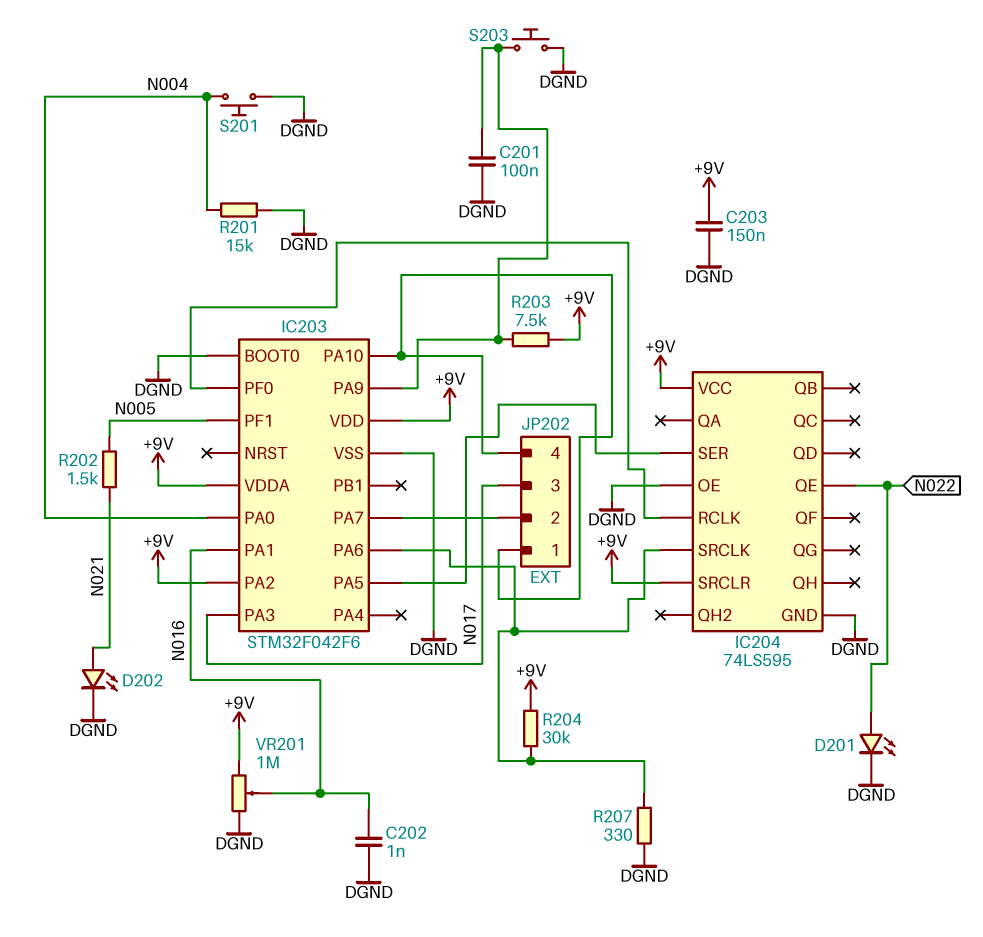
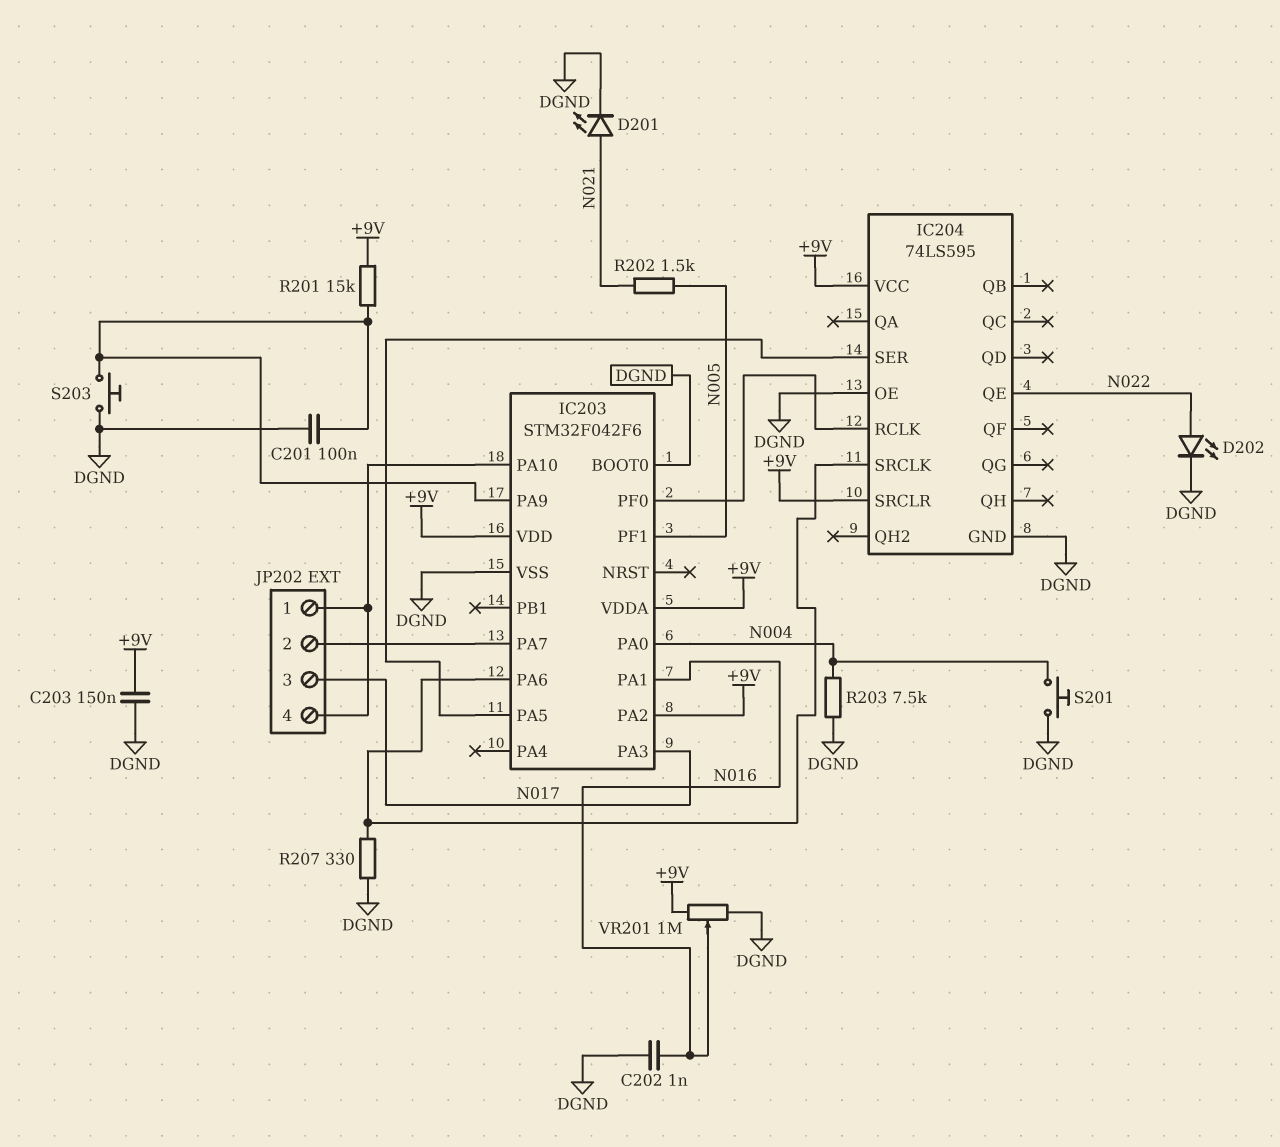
D201: LED (A N022, K DGND) -> LED (A N021, K DGND)
D202: LED (A N021, K DGND) -> LED (A N022, K DGND)
R201: 15k (DGND, N004) -> 15k (+9V, IC203/PA9)
R203: 7.5k (+9V, IC203/PA9) -> 7.5k (DGND, N004)
R204: 30k (+9V, IC203/PA6) -> none

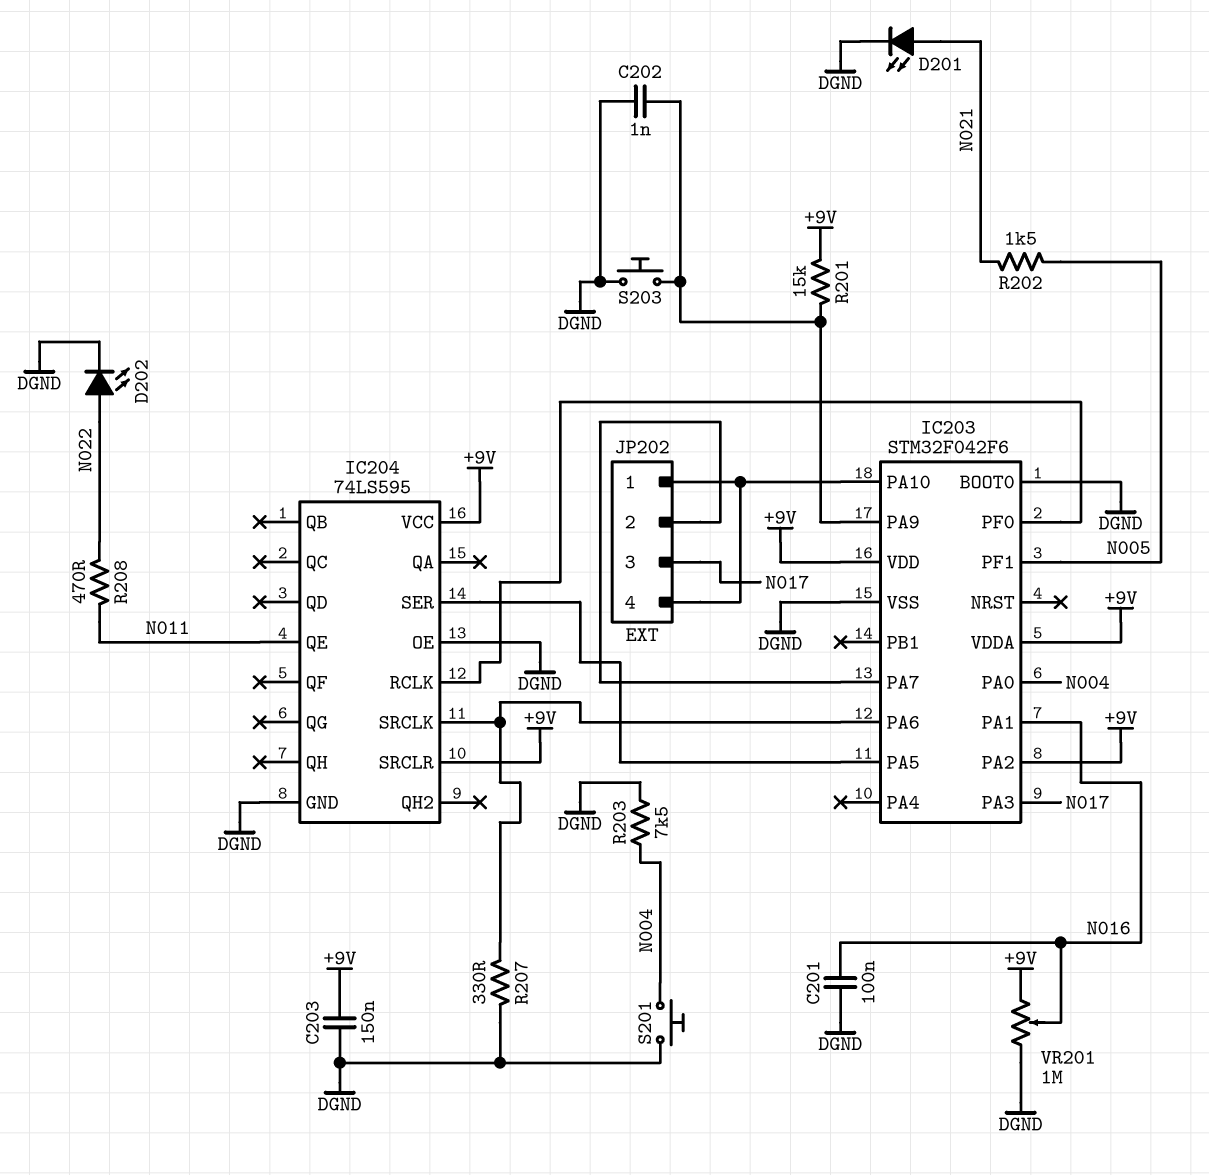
C201: 100nF (DGND, IC203/PA9) -> 100nF (DGND, N016)
C202: 1nF (DGND, N016) -> 1nF (DGND, IC203/PA9)
IC204 pin QE: N022 -> N011
R208: none -> 470 (N011, N022)

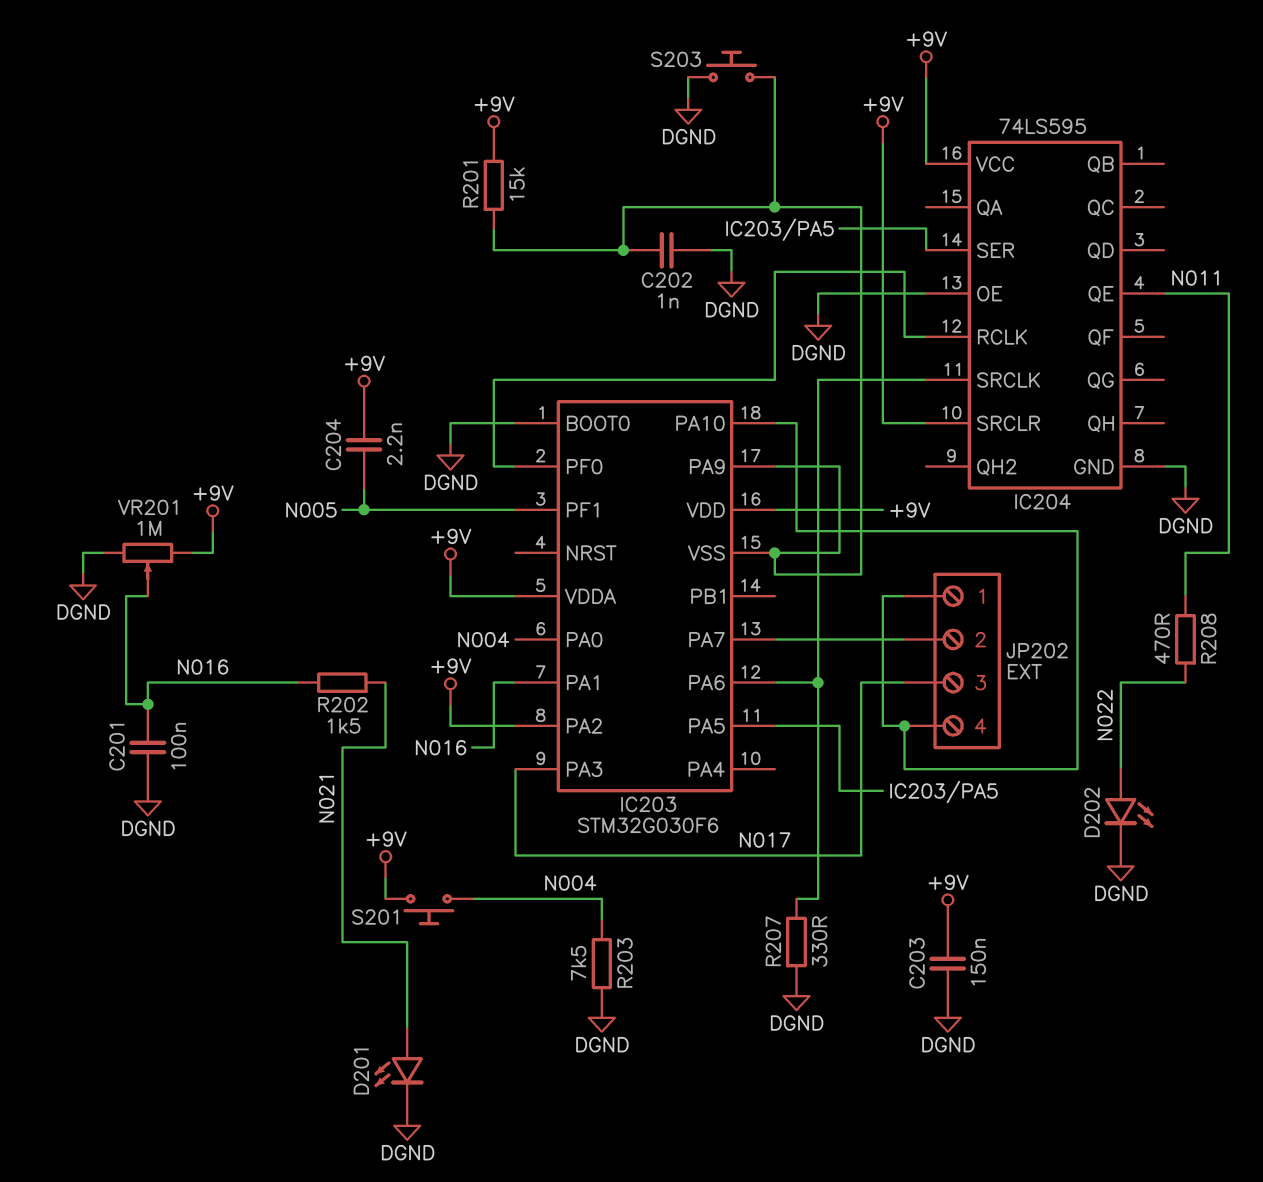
C204: none -> 2.2nF (+9V, N005)
IC203: STM32F042F6 -> STM32G030F6
IC203 pin VSS: DGND -> IC203/PA9
R202: 1.5k (N005, N021) -> 1.5k (N016, N021)
S201: button (DGND, N004) -> button (+9V, N004)

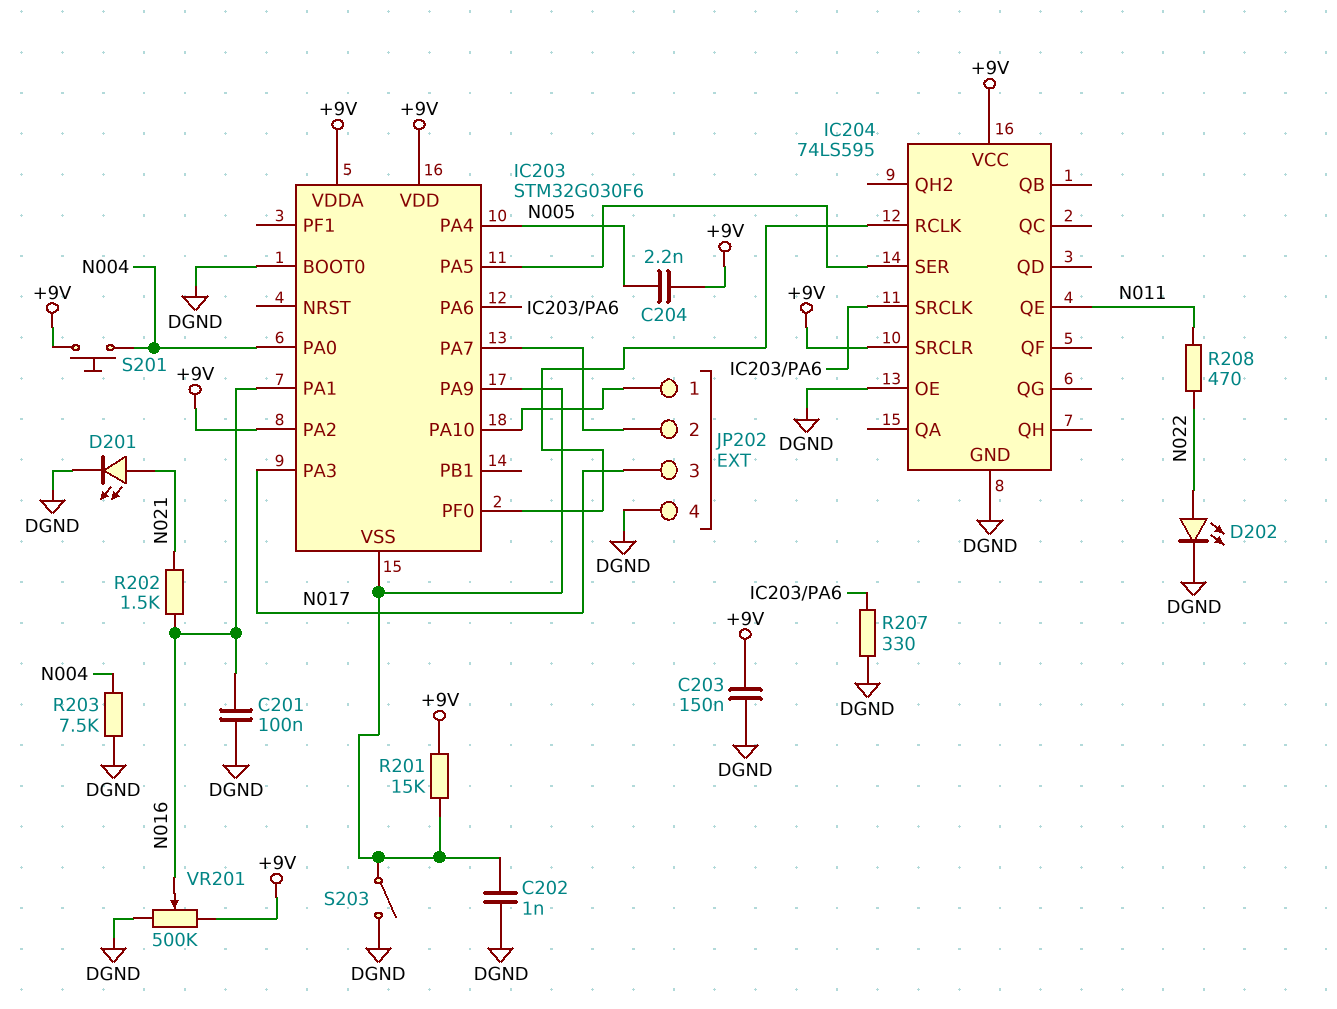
IC203 pin PA4: none -> N005
IC203 pin PF1: N005 -> none
JP202 pin 4: IC203/PA10 -> DGND
S203: button (DGND, IC203/PA9) -> switch (DGND, IC203/PA9)
VR201: 1M (+9V, DGND, wiper N016) -> 500k (+9V, DGND, wiper N016)

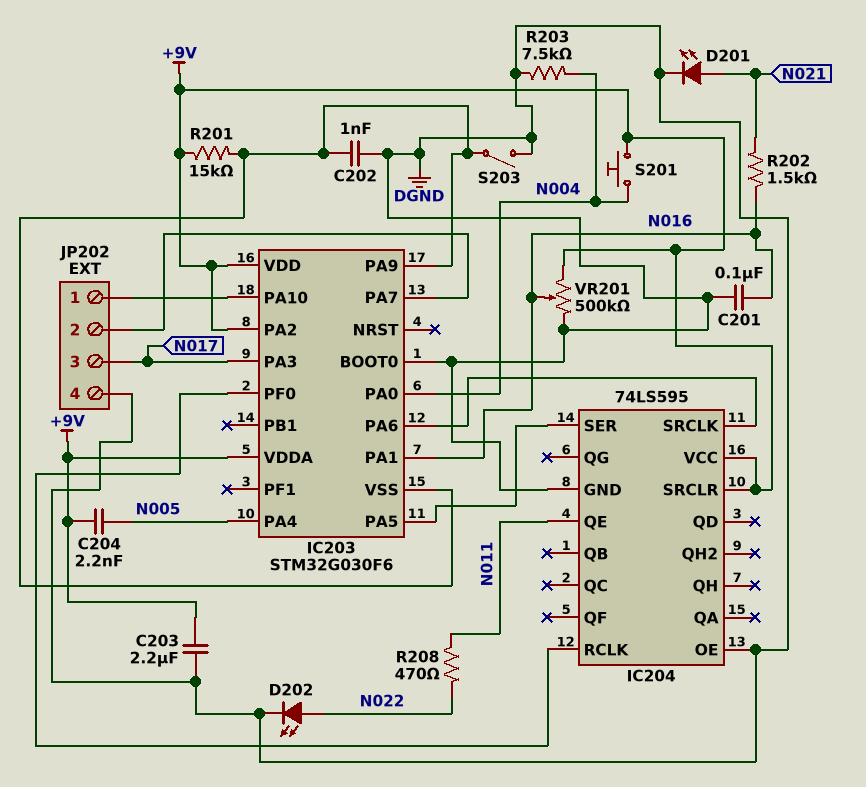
C203: 150nF (+9V, DGND) -> 2.2uF (+9V, DGND)
R207: 330 (DGND, IC203/PA6) -> none

